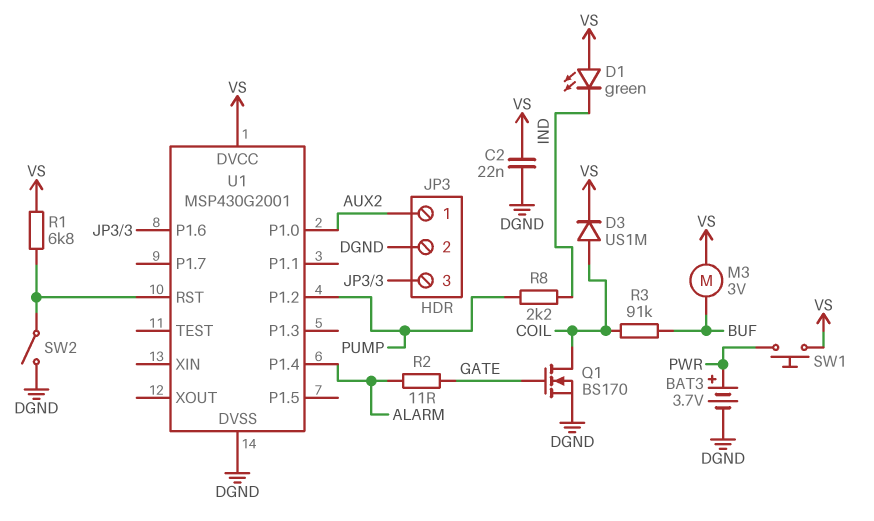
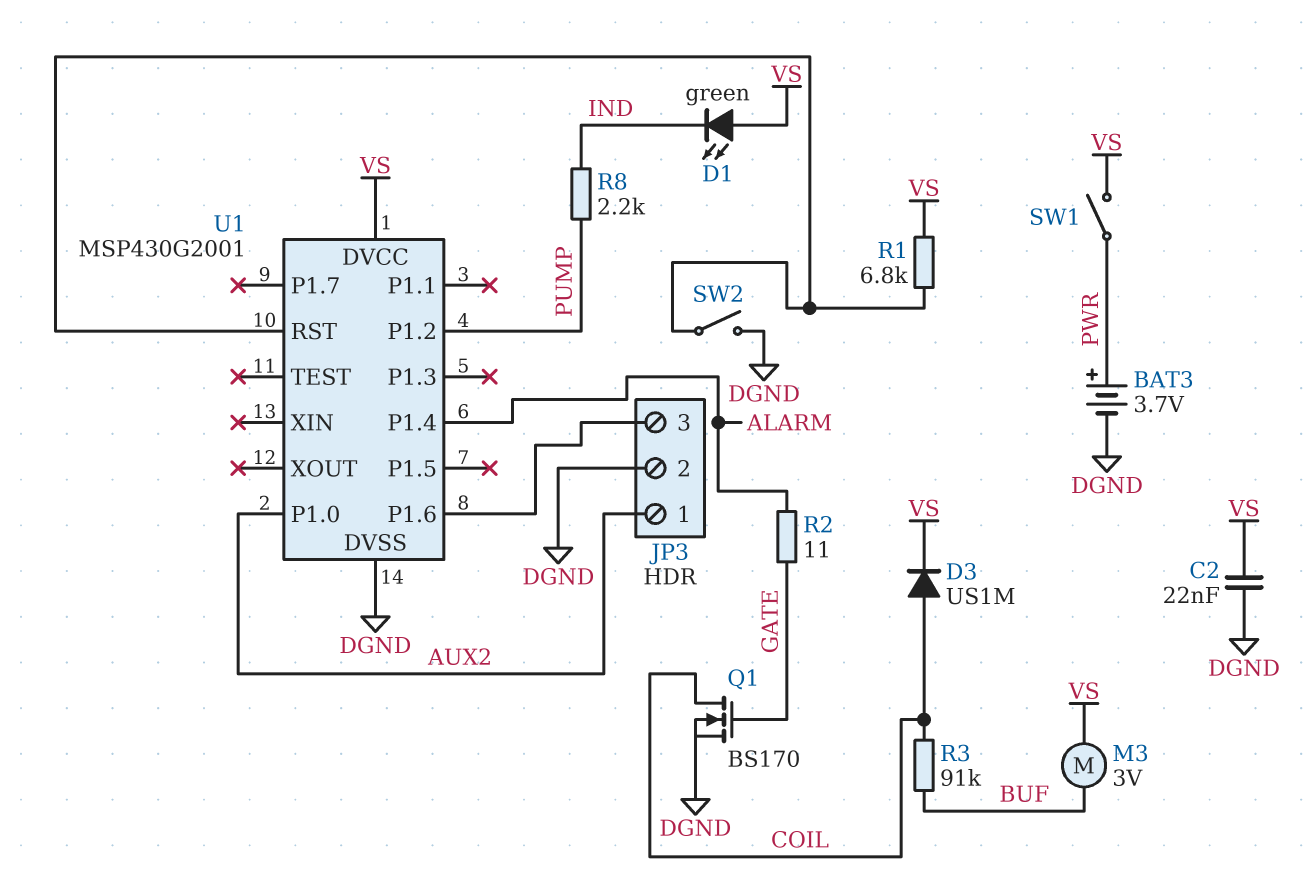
SW1: button (PWR, VS) -> switch (PWR, VS)

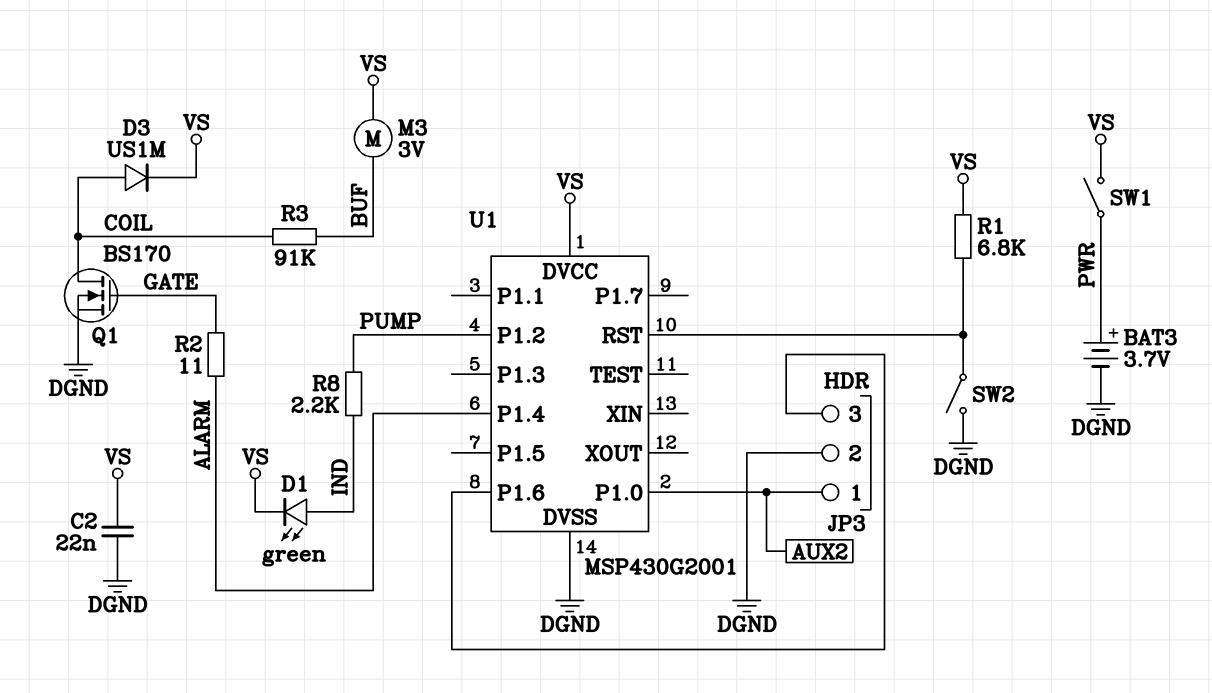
D1: LED green (A VS, K IND) -> LED green (A IND, K VS)

